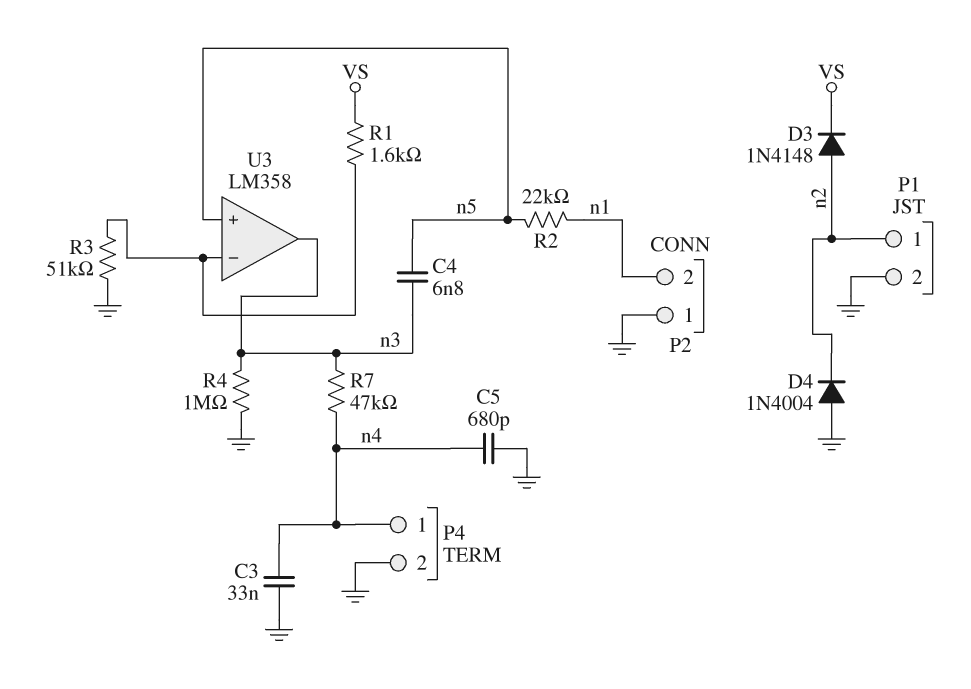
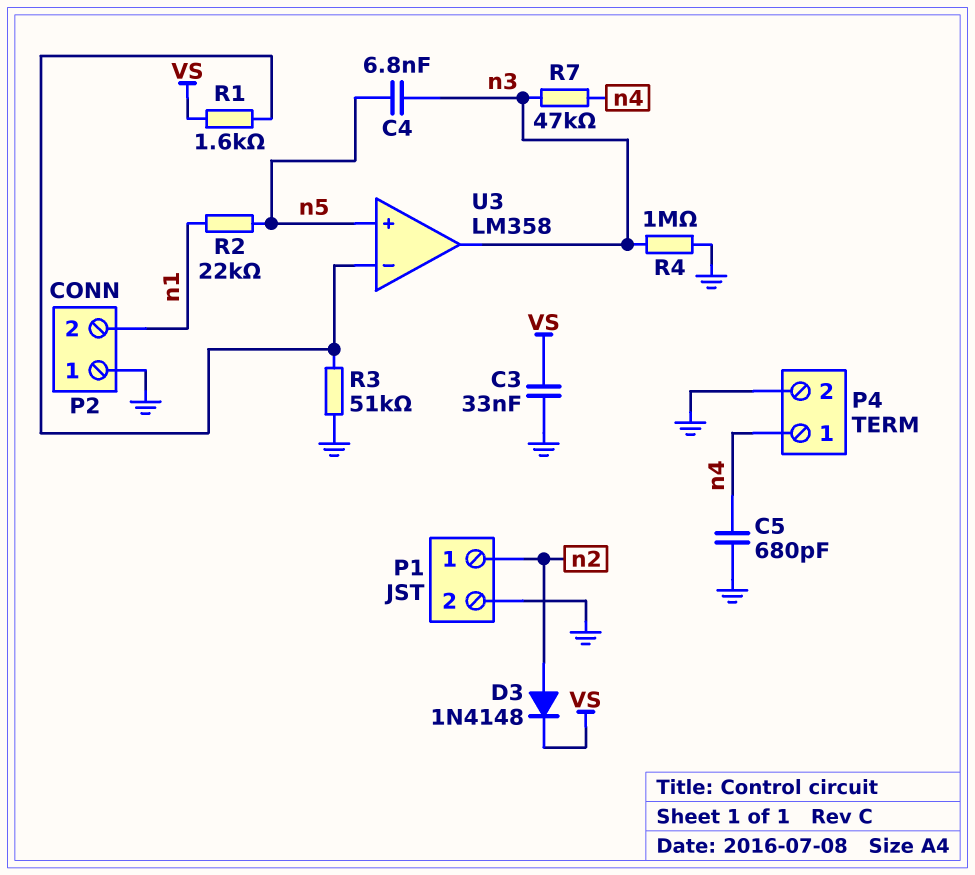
C3: 33nF (GND, n4) -> 33nF (GND, VS)
D4: diode 1N4004 (A GND, K n2) -> none

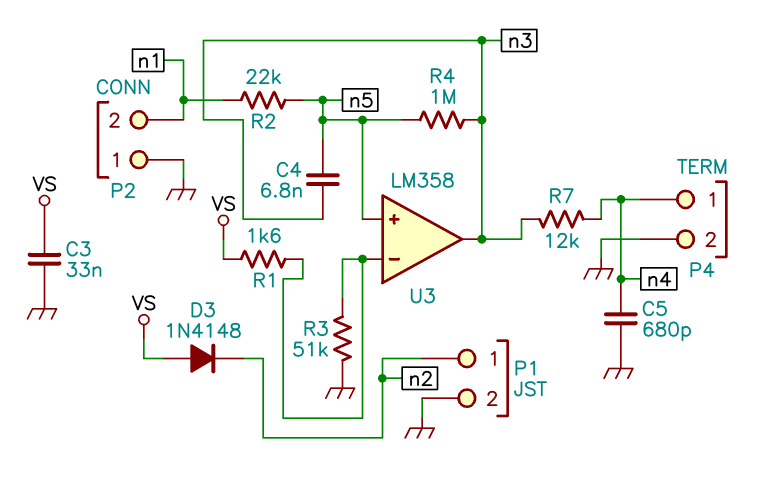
D3: diode 1N4148 (A n2, K VS) -> diode 1N4148 (A VS, K n2)
R4: 1M (GND, n3) -> 1M (n3, n5)
R7: 47k (n3, n4) -> 12k (n3, n4)

